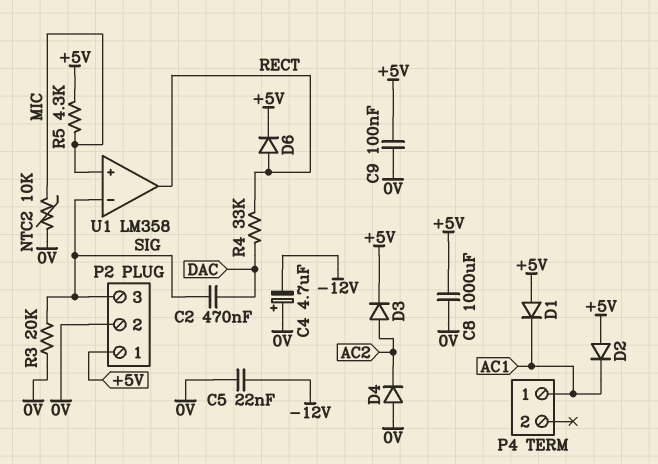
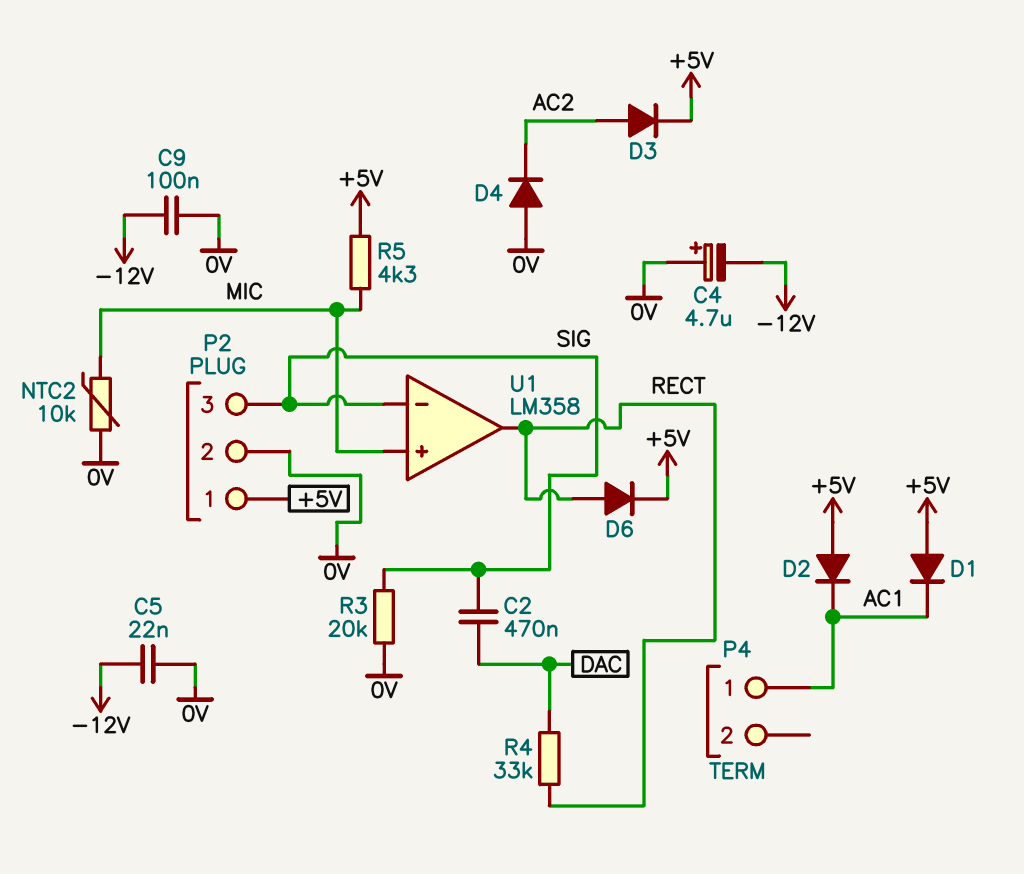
C8: 1000uF (+5V, 0V) -> none
C9: 100nF (+5V, 0V) -> 100nF (-12V, 0V)

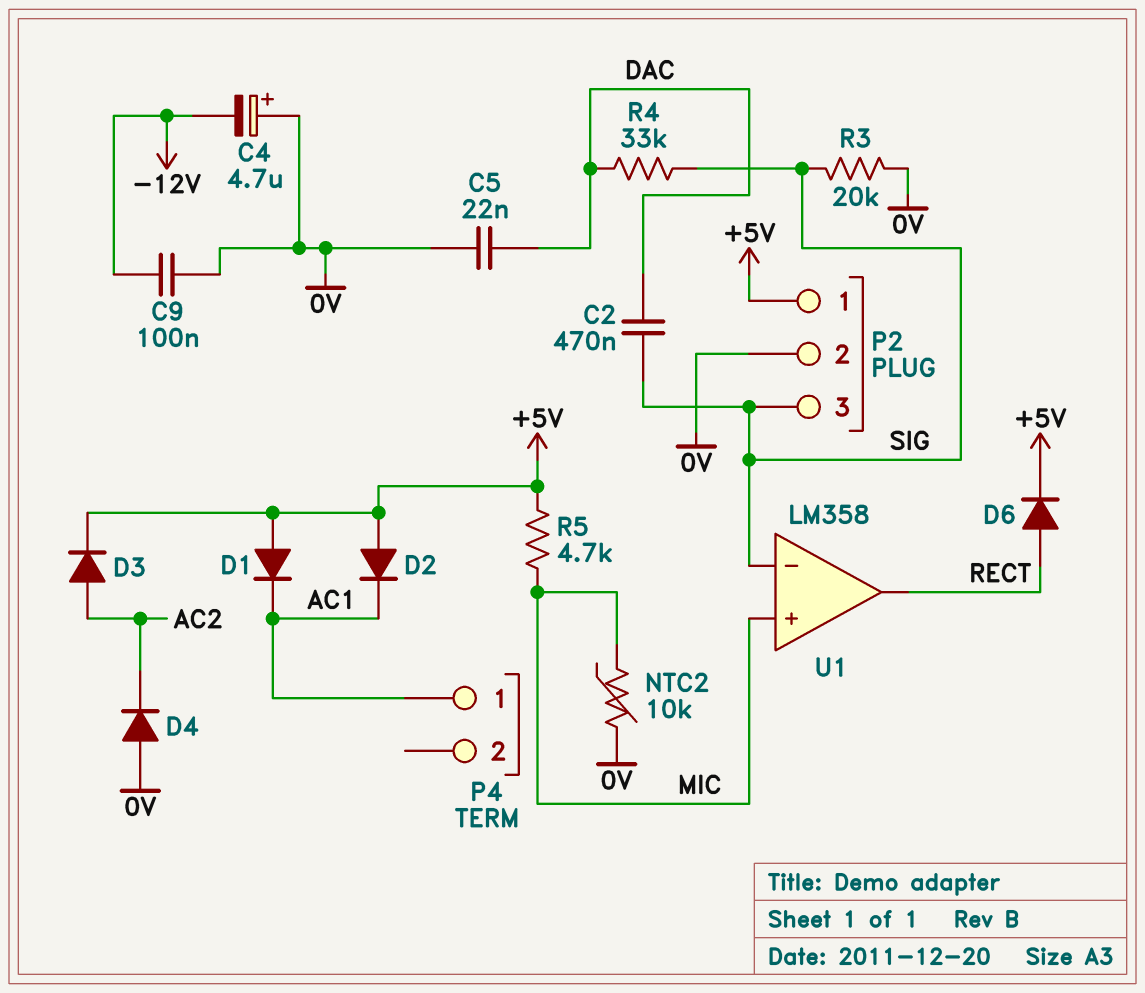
C5: 22nF (-12V, 0V) -> 22nF (0V, DAC)
R4: 33k (DAC, RECT) -> 33k (DAC, SIG)
R5: 4.3k (+5V, MIC) -> 4.7k (+5V, MIC)

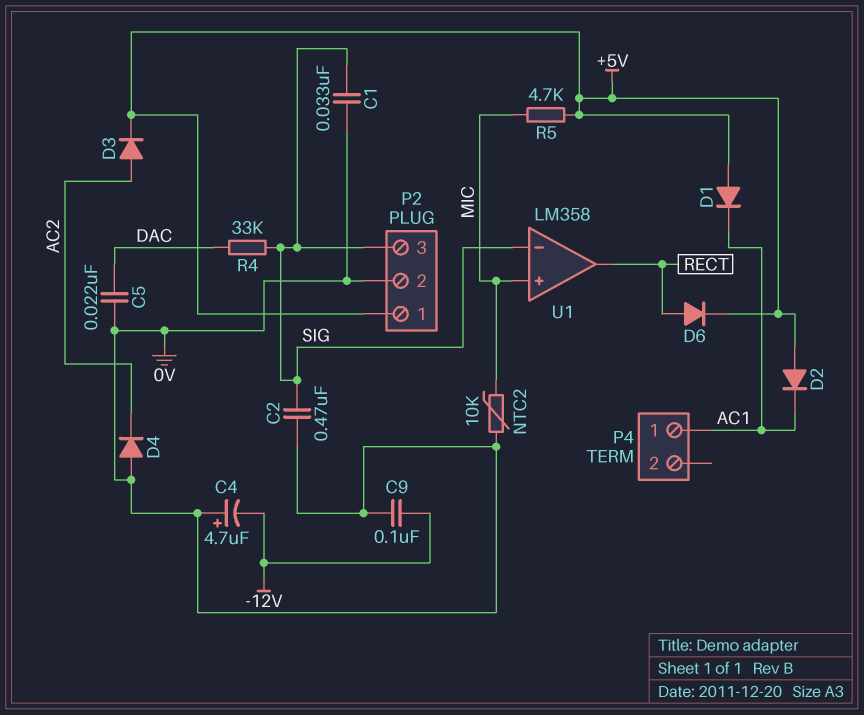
C1: none -> 33nF (0V, SIG)
C2: 470nF (DAC, SIG) -> 470nF (0V, SIG)
R3: 20k (0V, SIG) -> none

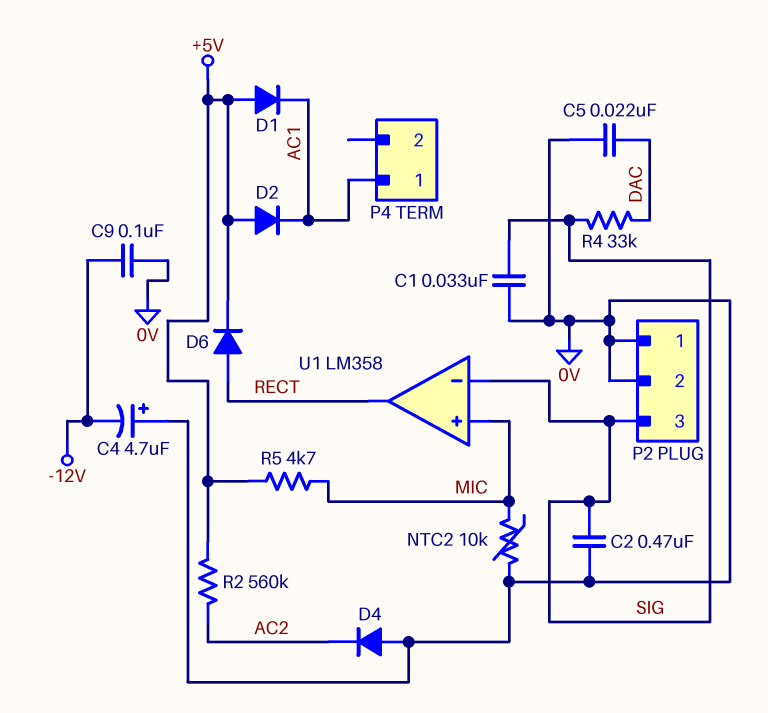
D3: diode (A AC2, K +5V) -> none
P2 pin 1: +5V -> 0V
R2: none -> 560k (+5V, AC2)

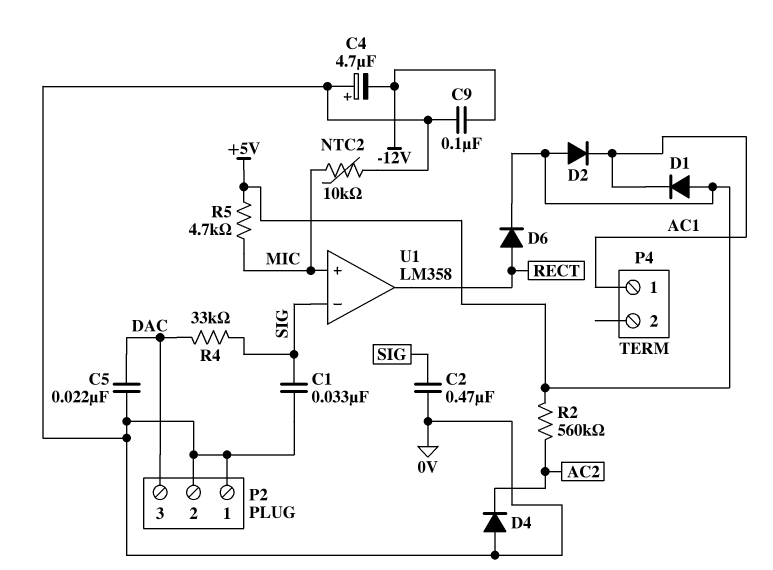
P2 pin 3: SIG -> DAC

